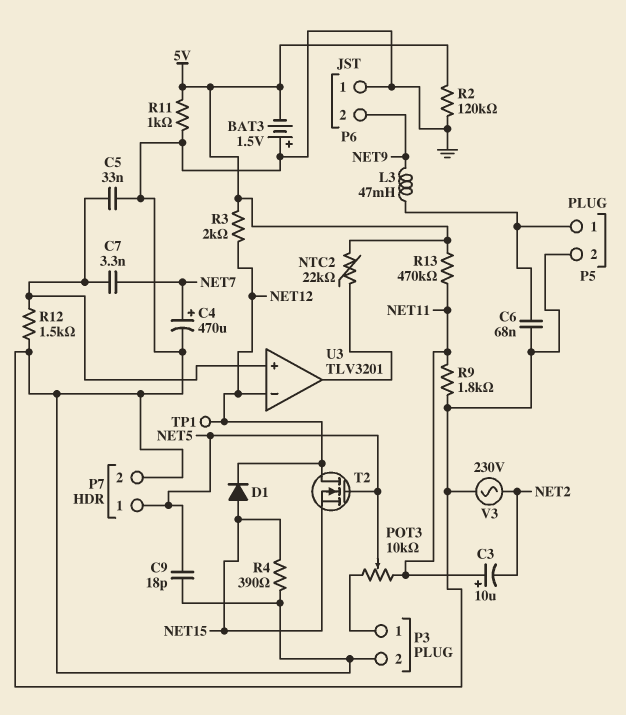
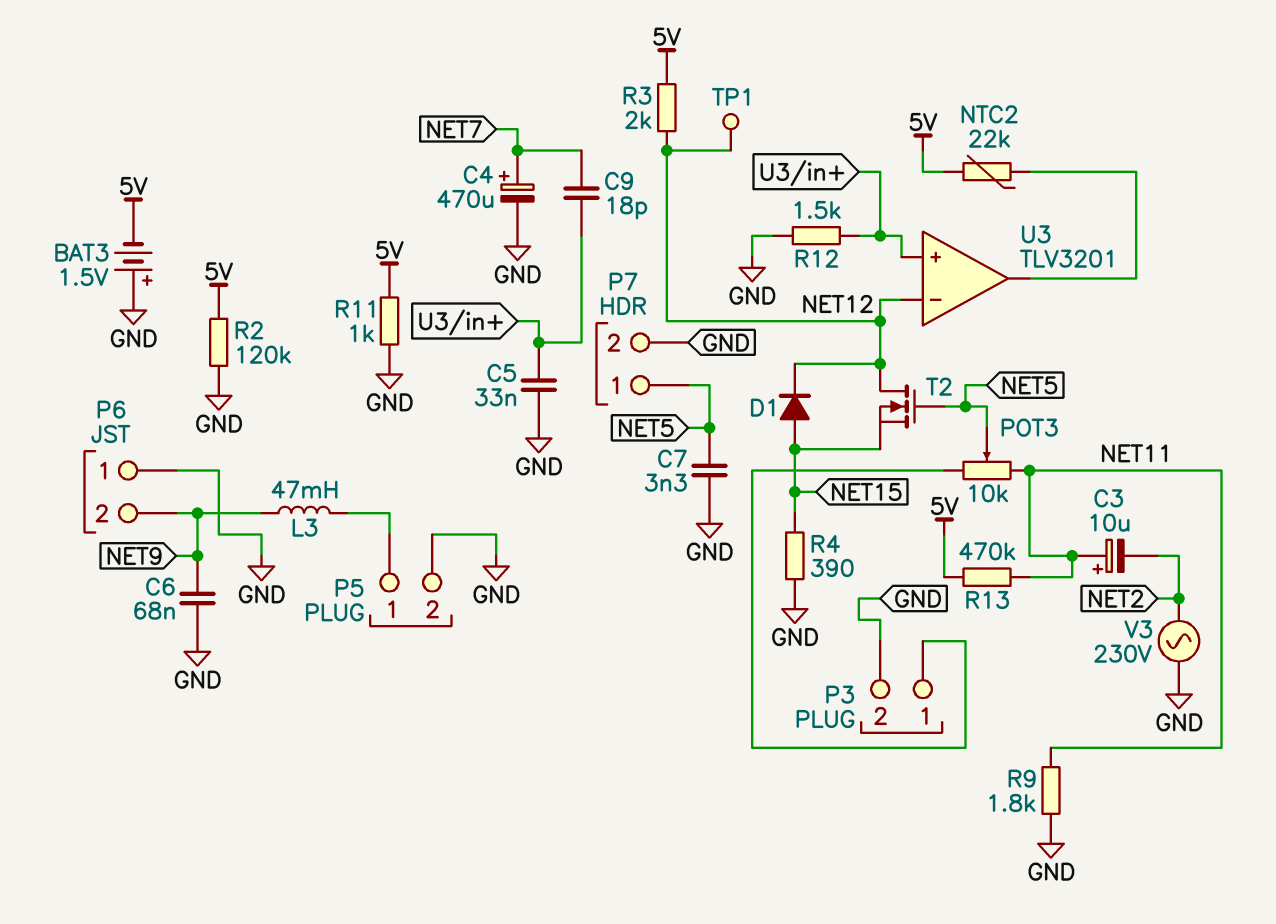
C6: 68nF (GND, P5/1) -> 68nF (GND, NET9)
C7: 3.3nF (NET7, U3/in+) -> 3.3nF (GND, NET5)
C9: 18pF (GND, NET5) -> 18pF (NET7, U3/in+)

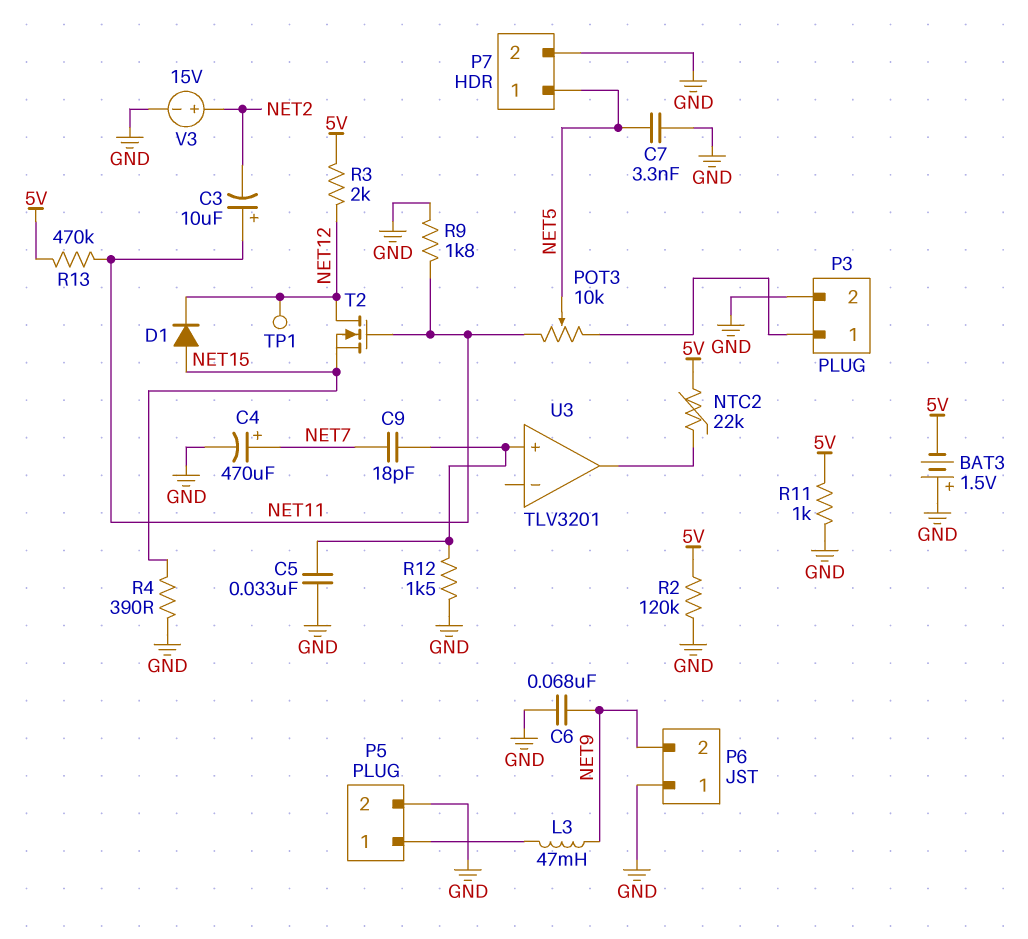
T2: NMOS (G NET5, D NET12, S NET15) -> NMOS (G NET11, D NET12, S NET15)
U3 pin in-: NET12 -> none
V3: AC 230V (GND, NET2) -> 15V (plus NET2, minus GND)

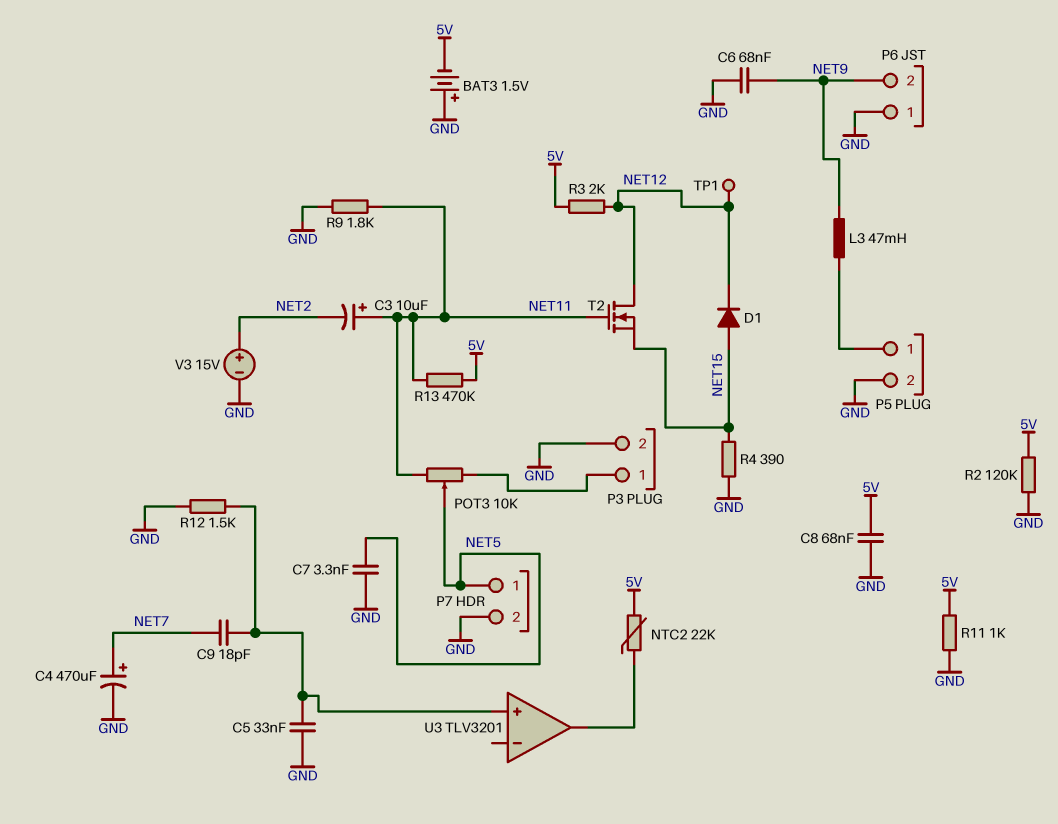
C8: none -> 68nF (5V, GND)

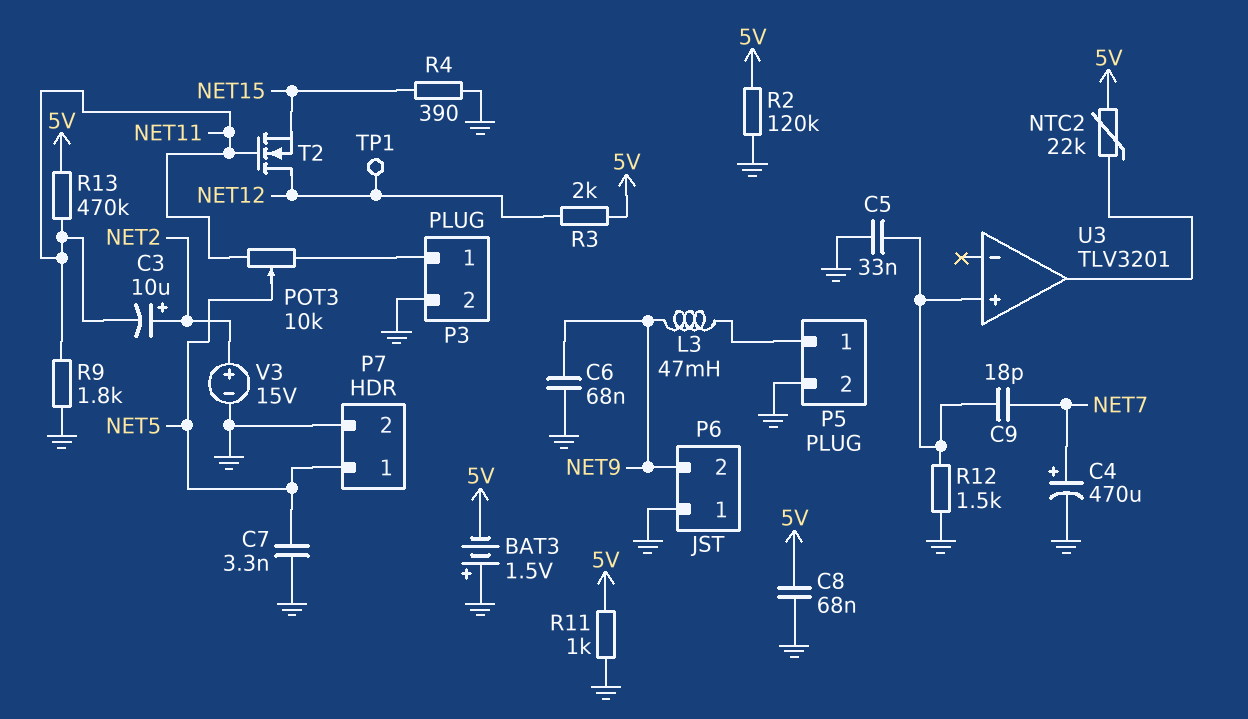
C3: 10uF (plus NET11, minus NET2) -> 10uF (plus NET2, minus NET11)
D1: diode (A NET15, K NET12) -> none

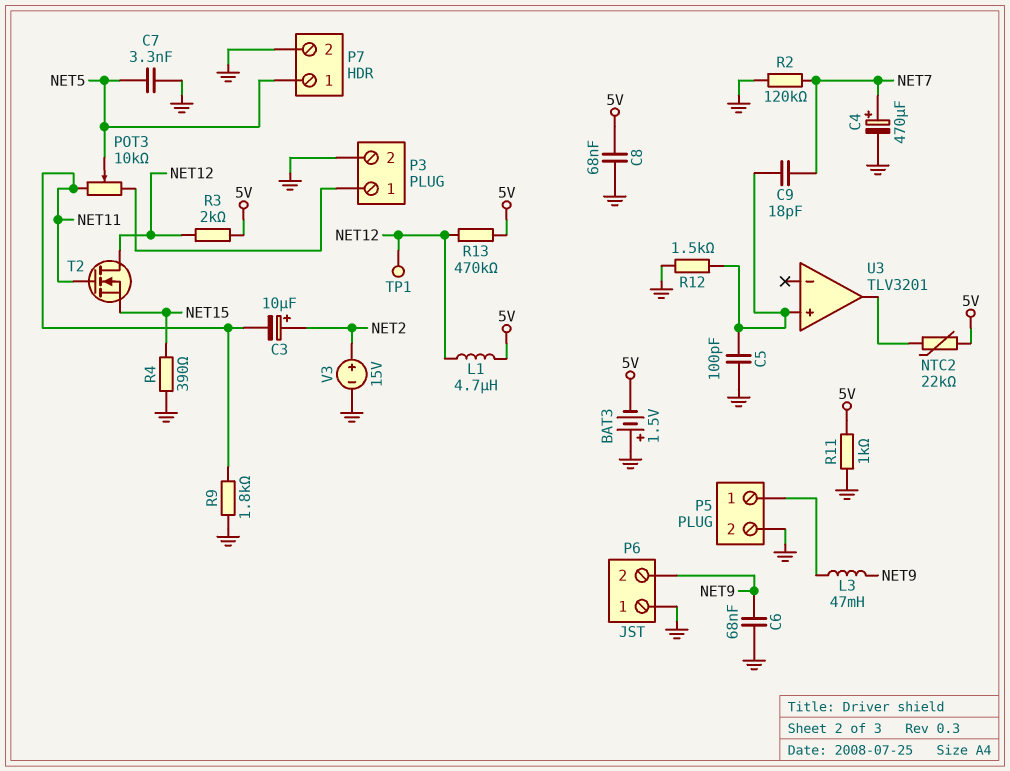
C5: 33nF (GND, U3/in+) -> 100pF (GND, U3/in+)
L1: none -> 4.7uH (5V, NET12)
R2: 120k (5V, GND) -> 120k (GND, NET7)
R13: 470k (5V, NET11) -> 470k (5V, NET12)

